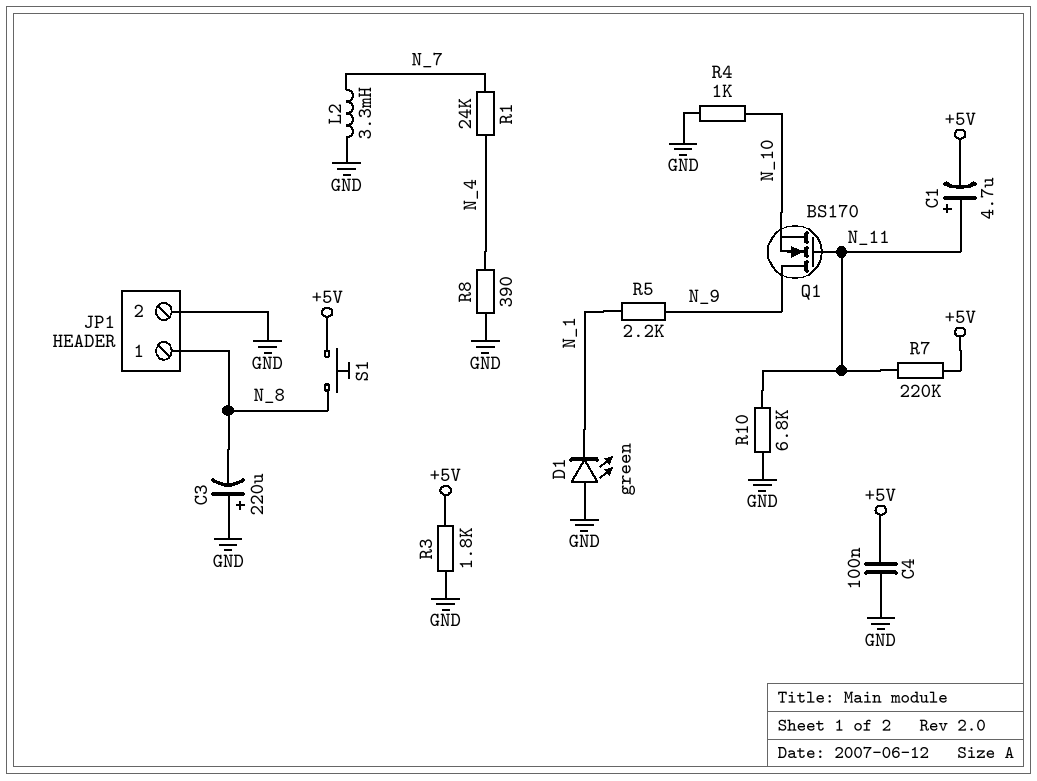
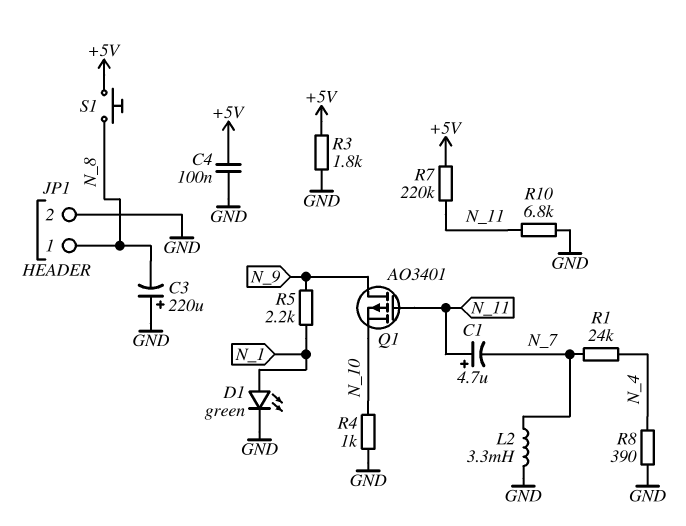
C1: 4.7uF (plus N_11, minus +5V) -> 4.7uF (plus N_11, minus N_7)
D1: LED green (A GND, K N_1) -> LED green (A N_1, K GND)
Q1: NMOS BS170 (G N_11, D N_9, S N_10) -> PMOS AO3401 (G N_11, D N_9, S N_10)

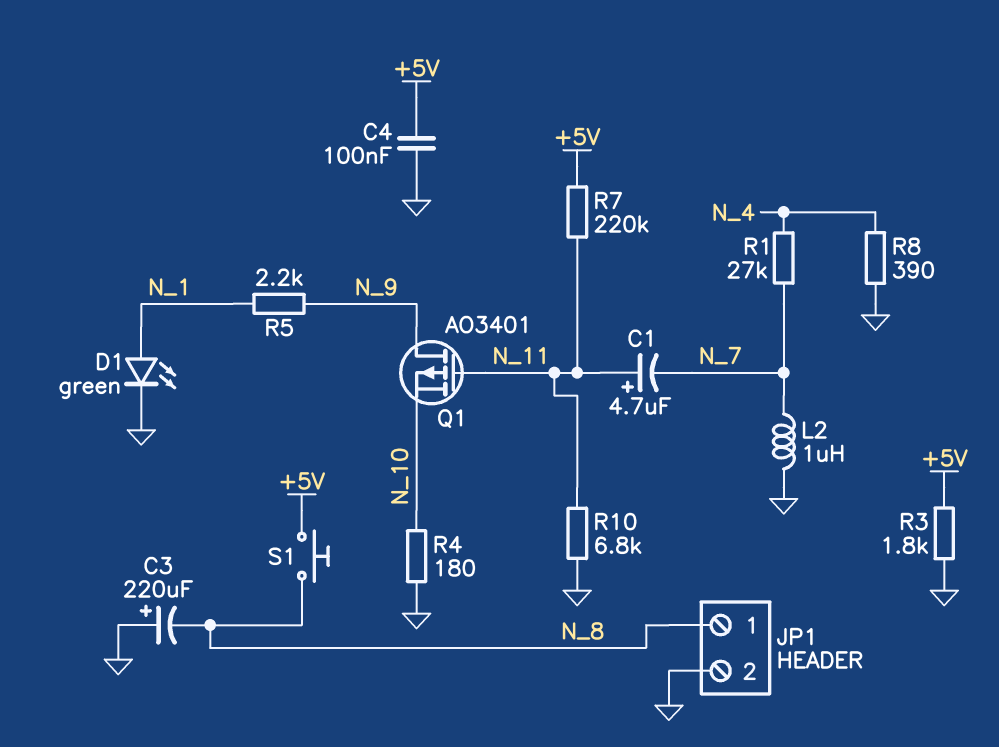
L2: 3.3mH (GND, N_7) -> 1uH (GND, N_7)
R1: 24k (N_4, N_7) -> 27k (N_4, N_7)
R4: 1k (GND, N_10) -> 180 (GND, N_10)

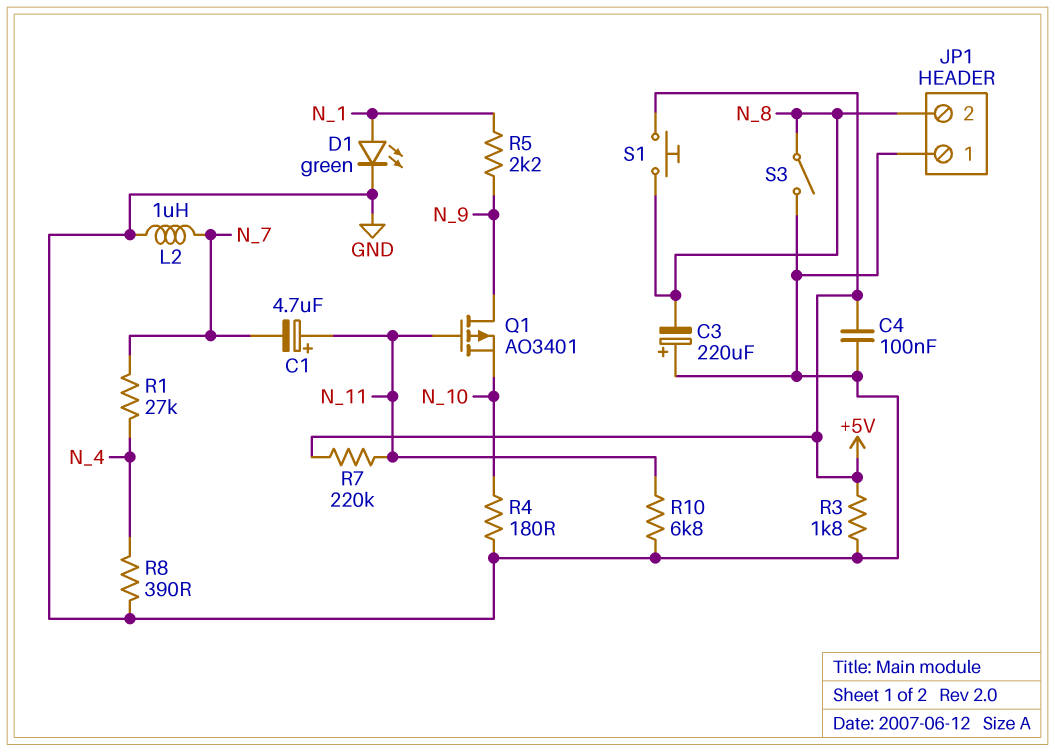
JP1 pin 1: N_8 -> GND
JP1 pin 2: GND -> N_8
S3: none -> switch (GND, N_8)

